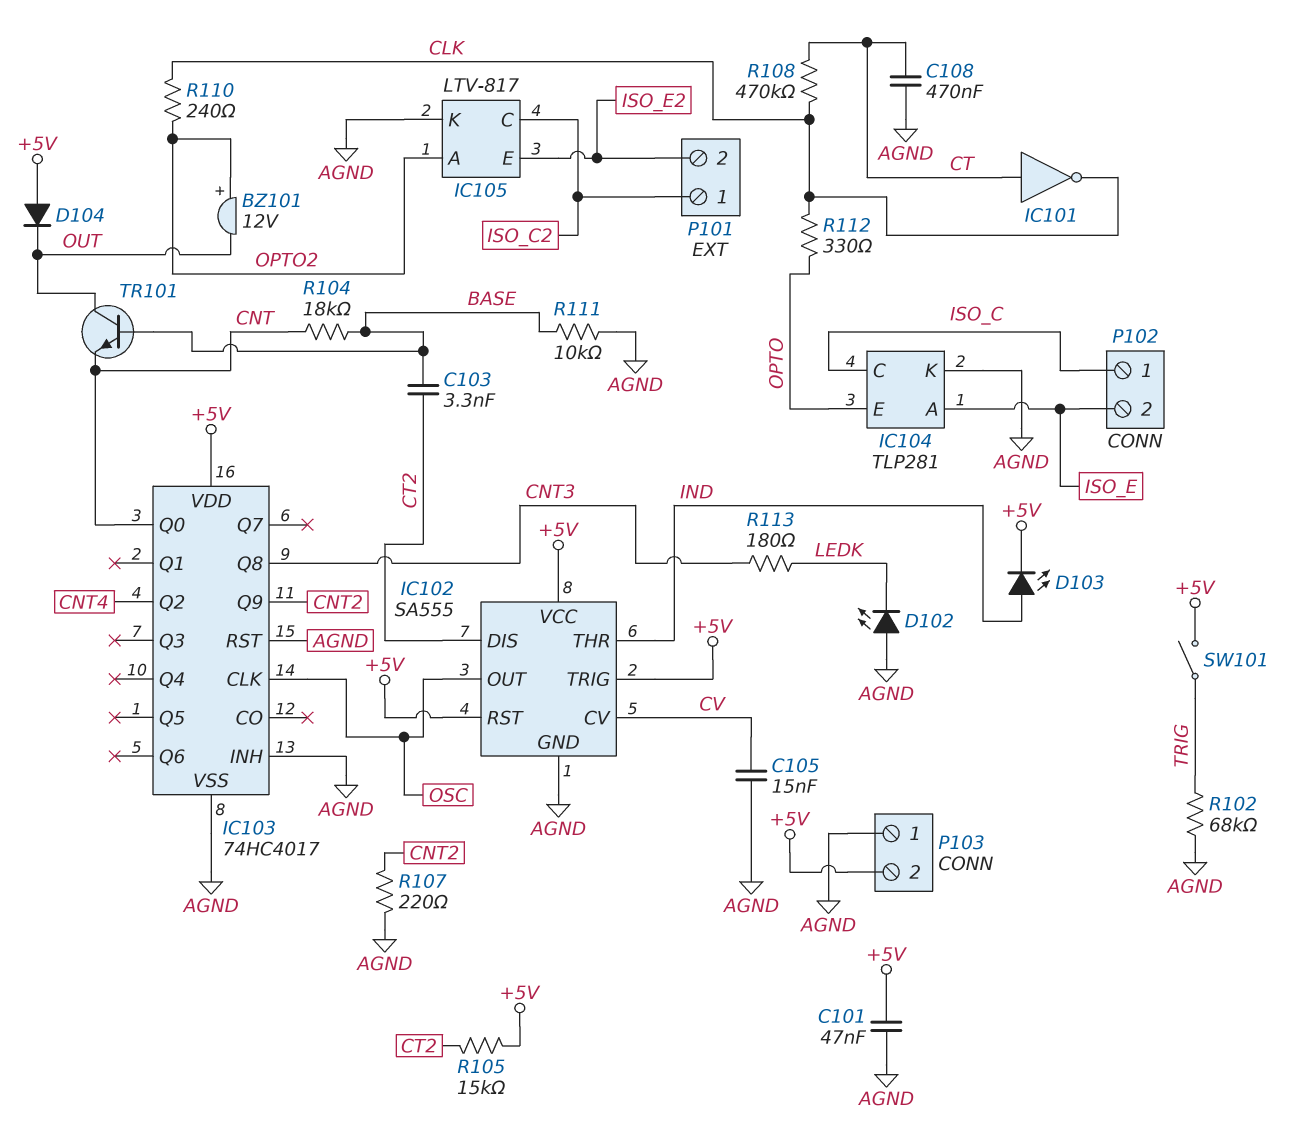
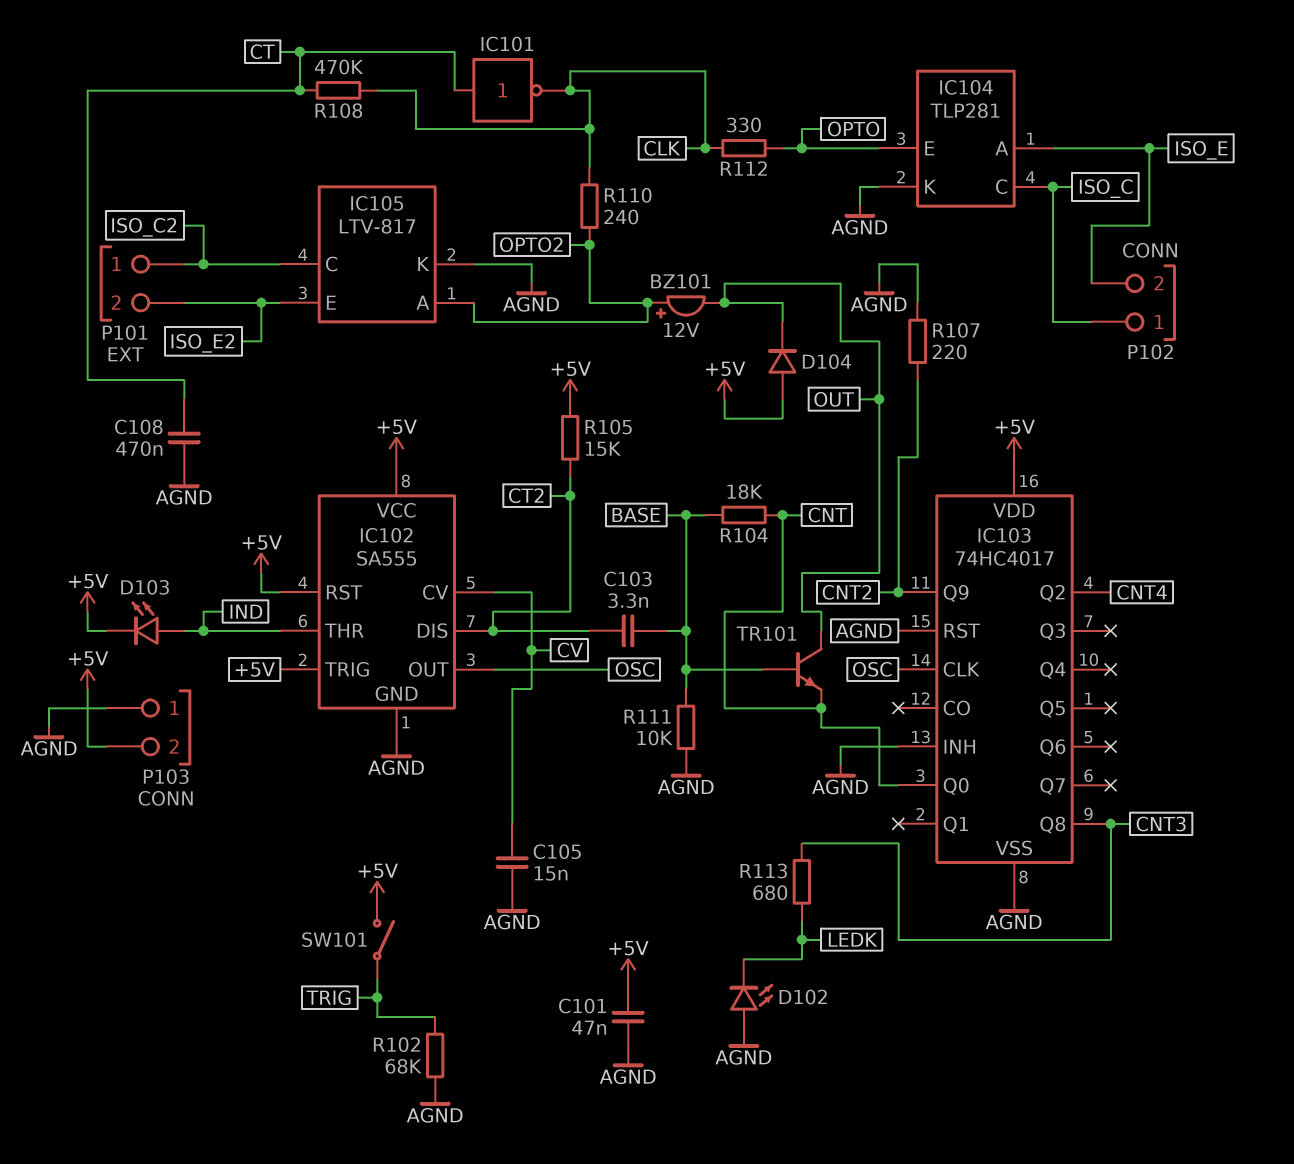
R113: 180 (CNT3, LEDK) -> 680 (CNT3, LEDK)

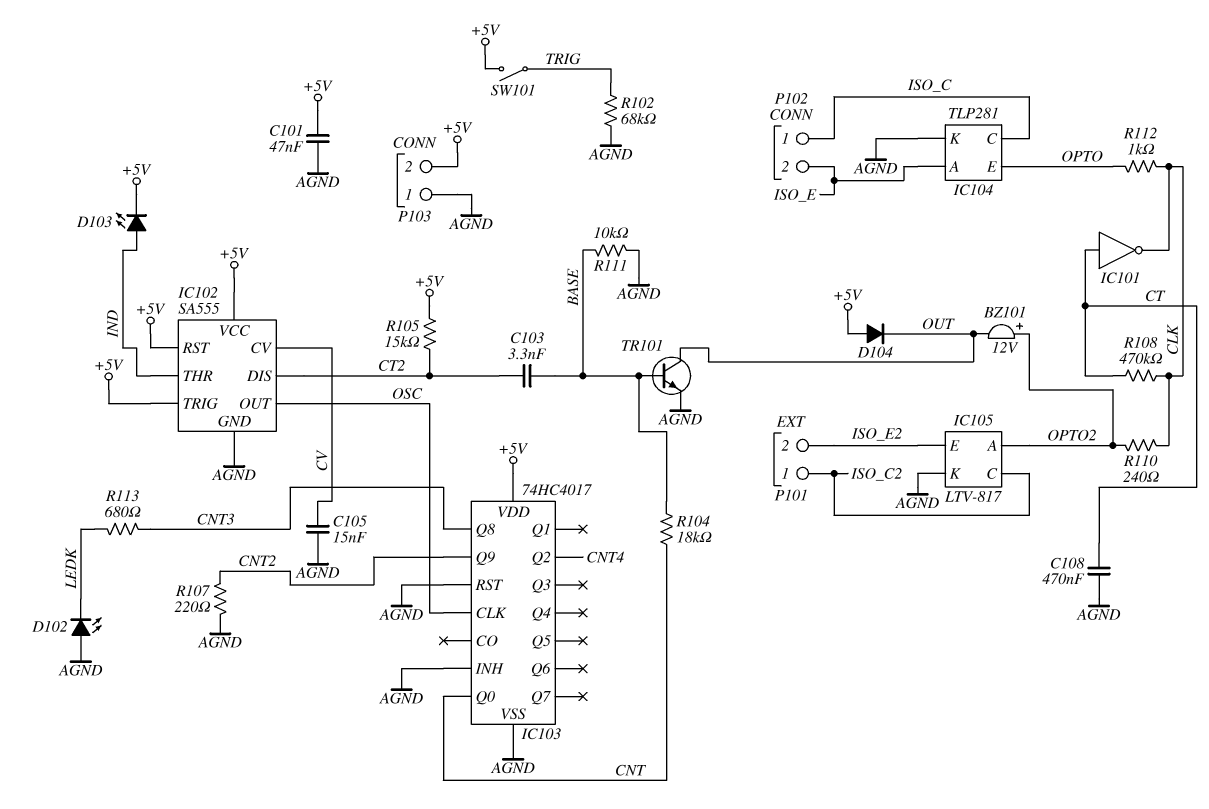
R112: 330 (CLK, OPTO) -> 1k (CLK, OPTO)
TR101: NPN (B BASE, C OUT, E CNT) -> NPN (B BASE, C OUT, E AGND)

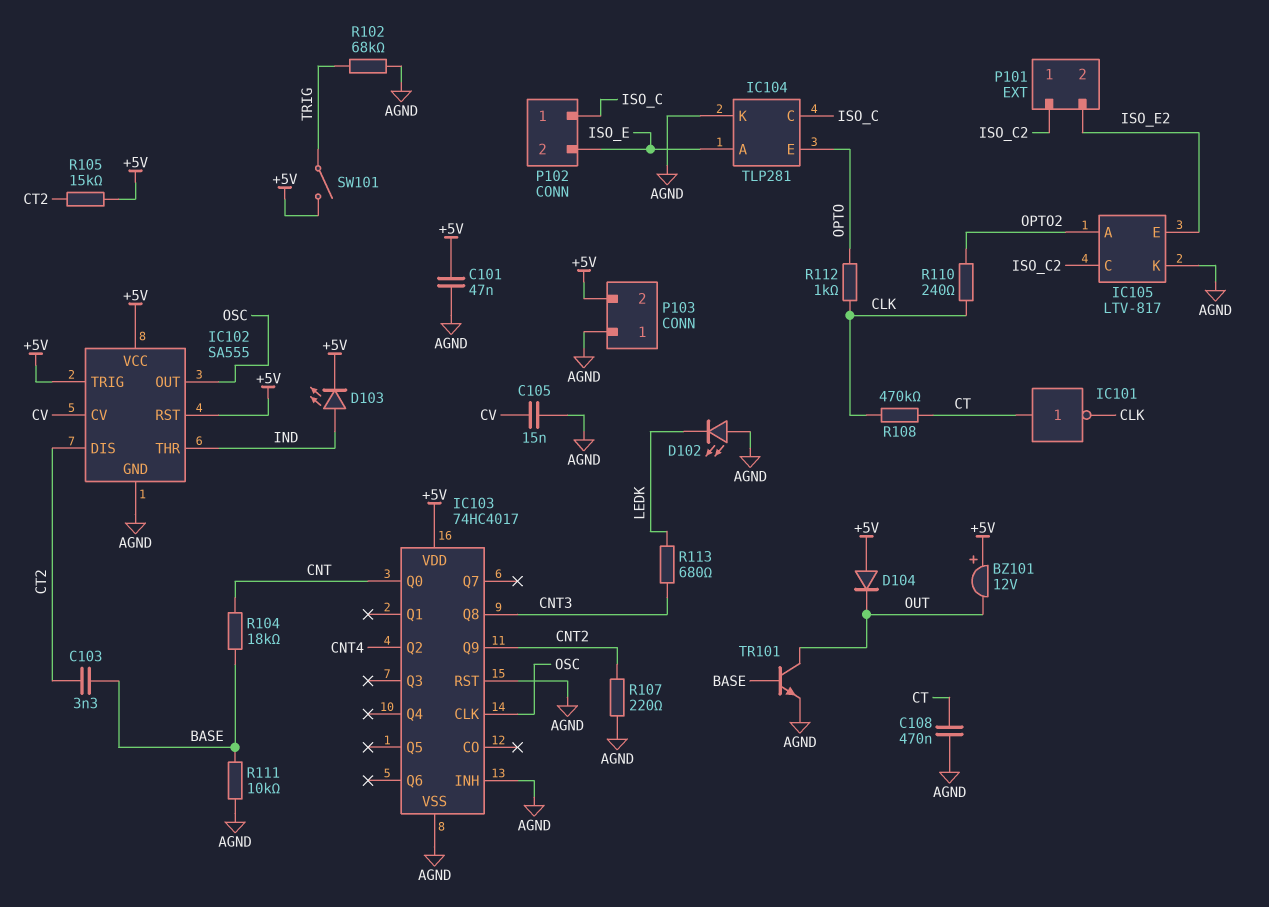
BZ101: buzzer 12V (plus OPTO2, minus OUT) -> buzzer 12V (plus +5V, minus OUT)

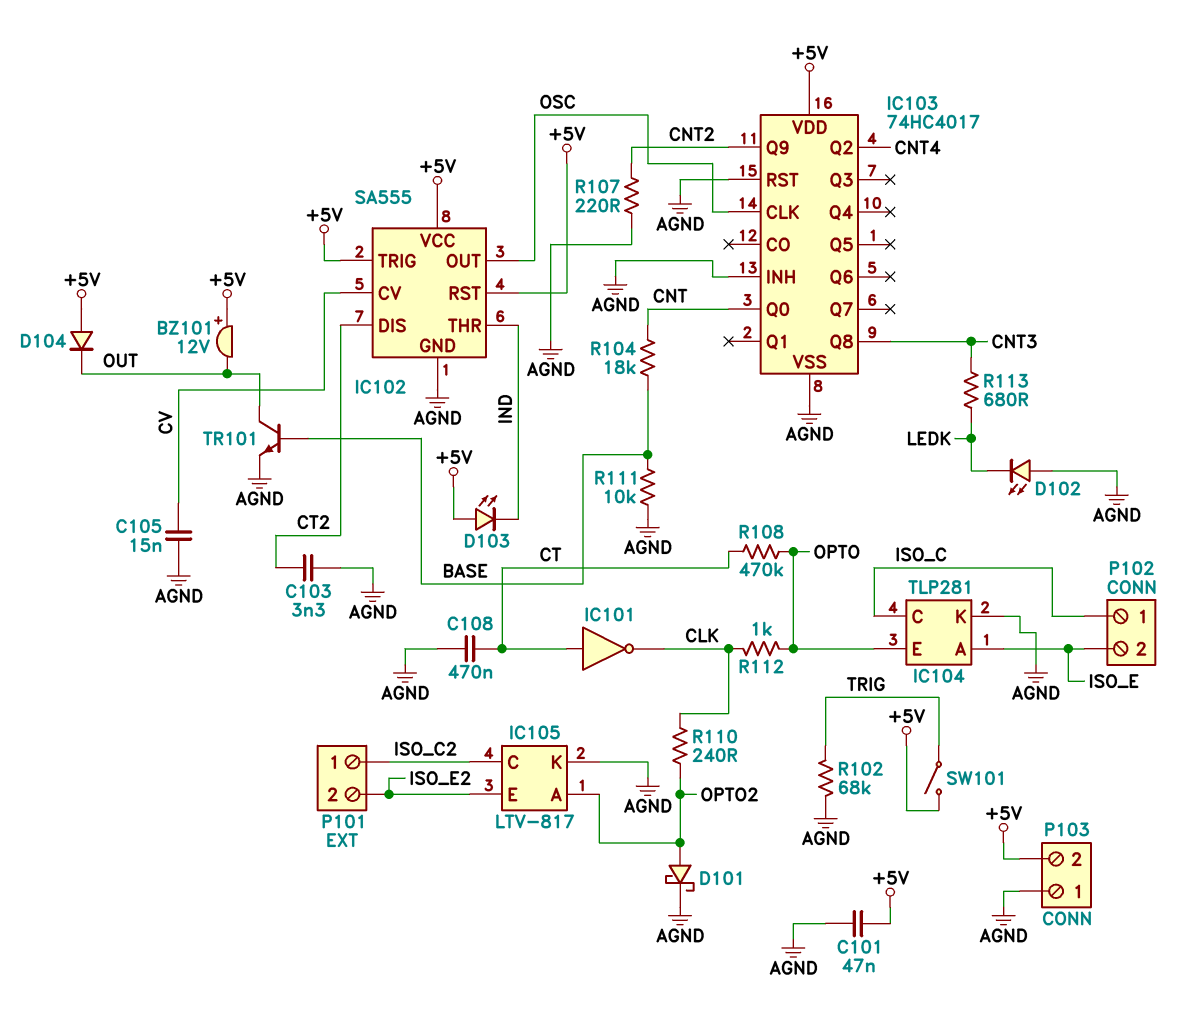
C103: 3.3nF (BASE, CT2) -> 3.3nF (AGND, CT2)
D101: none -> schottky (A OPTO2, K AGND)
D103: LED (A IND, K +5V) -> LED (A +5V, K IND)
R105: 15k (+5V, CT2) -> none
R108: 470k (CLK, CT) -> 470k (CT, OPTO)

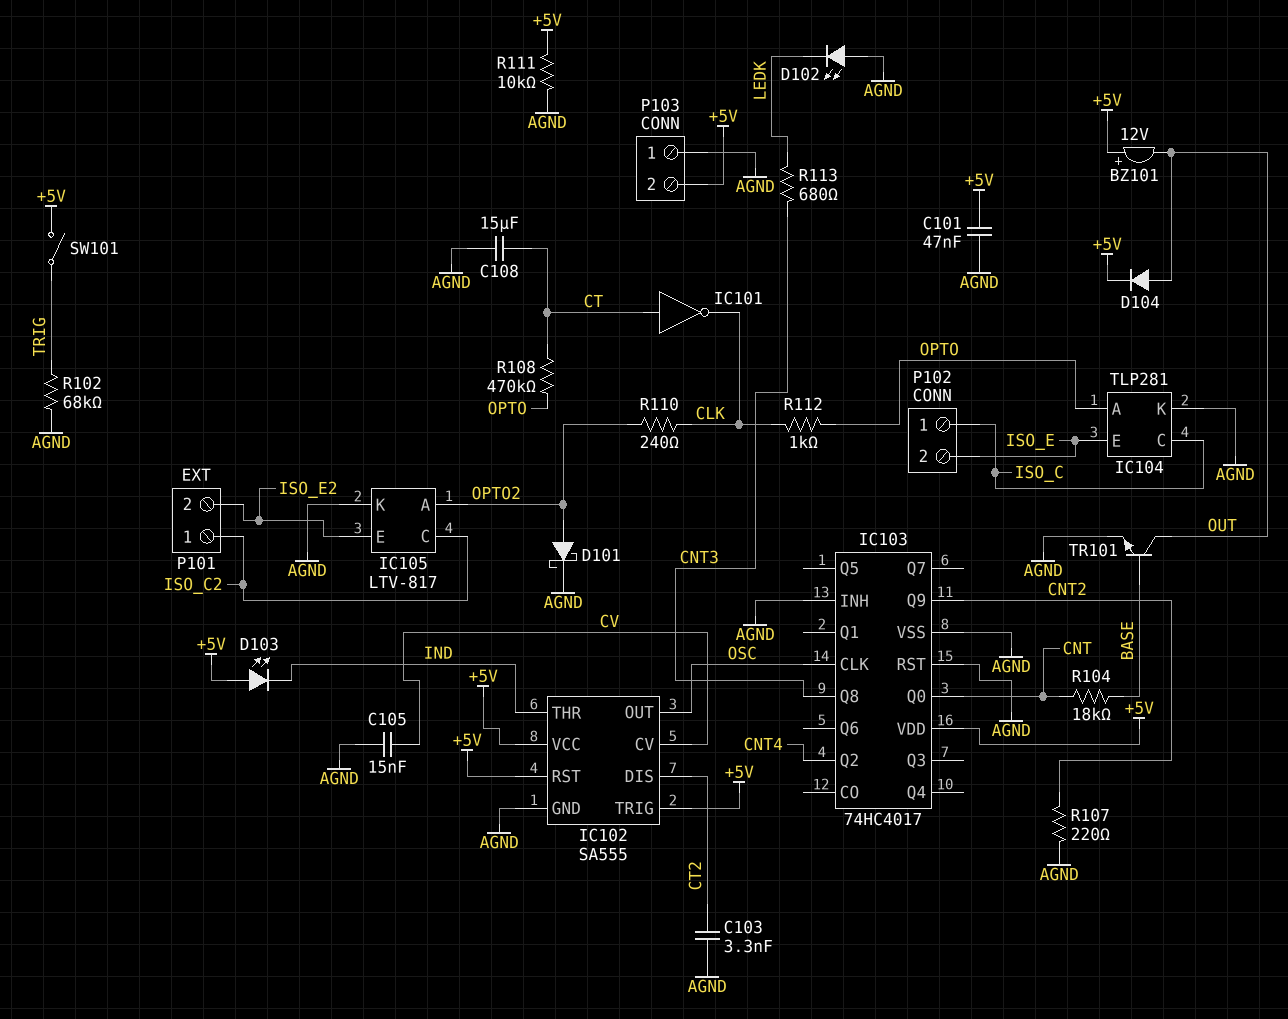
C108: 470nF (AGND, CT) -> 15uF (AGND, CT)
D104: diode (A +5V, K OUT) -> diode (A OUT, K +5V)
IC104 pin A: ISO_E -> OPTO
IC104 pin E: OPTO -> ISO_E
R111: 10k (AGND, BASE) -> 10k (+5V, AGND)

